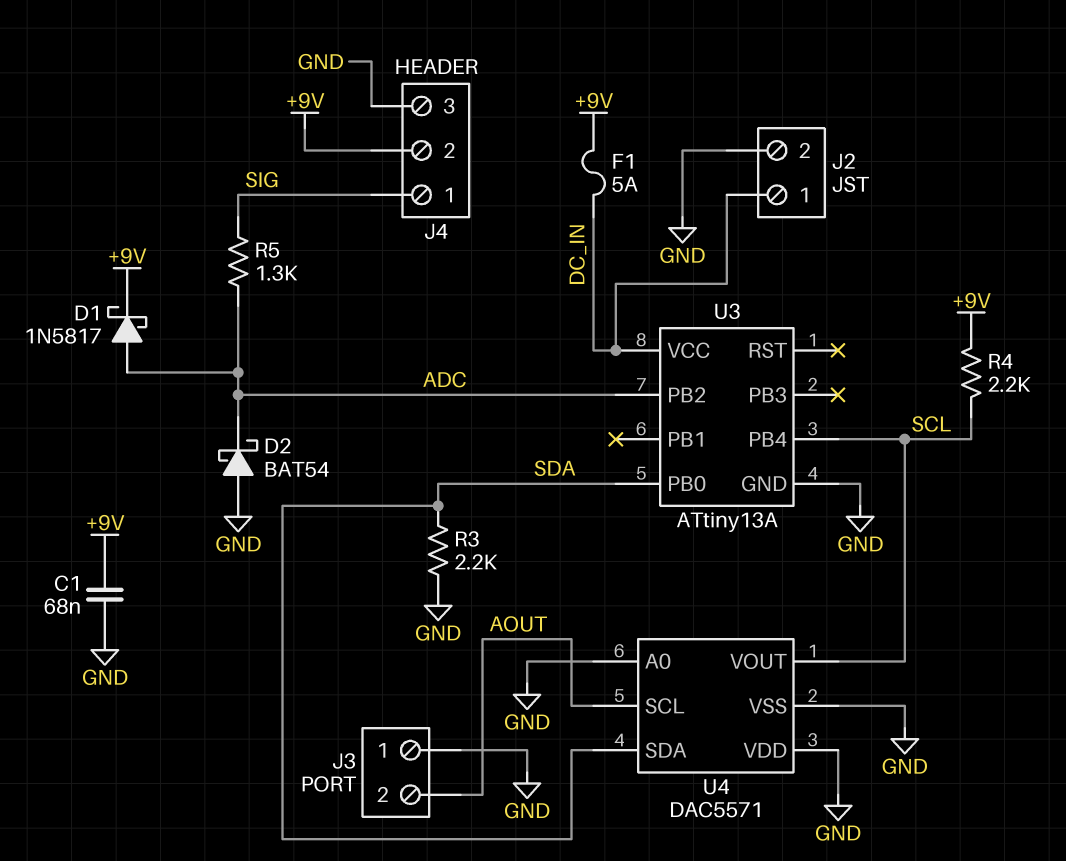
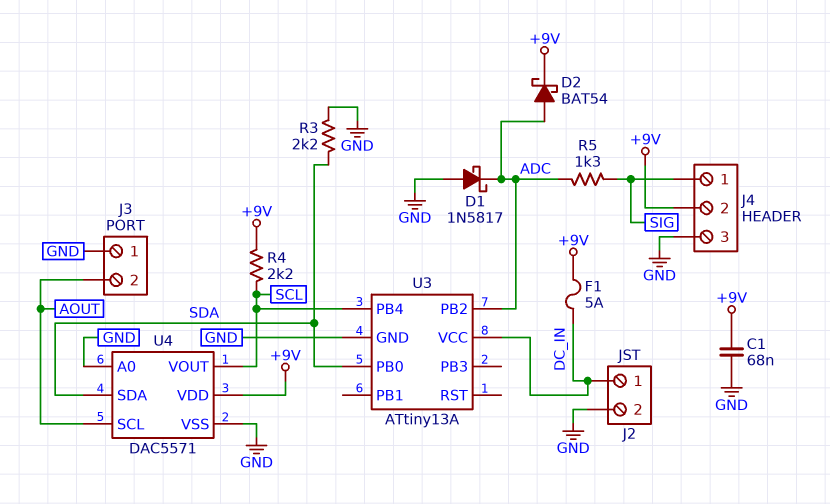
D1: schottky 1N5817 (A ADC, K +9V) -> schottky 1N5817 (A GND, K ADC)
D2: schottky BAT54 (A GND, K ADC) -> schottky BAT54 (A ADC, K +9V)
U4 pin VDD: GND -> +9V

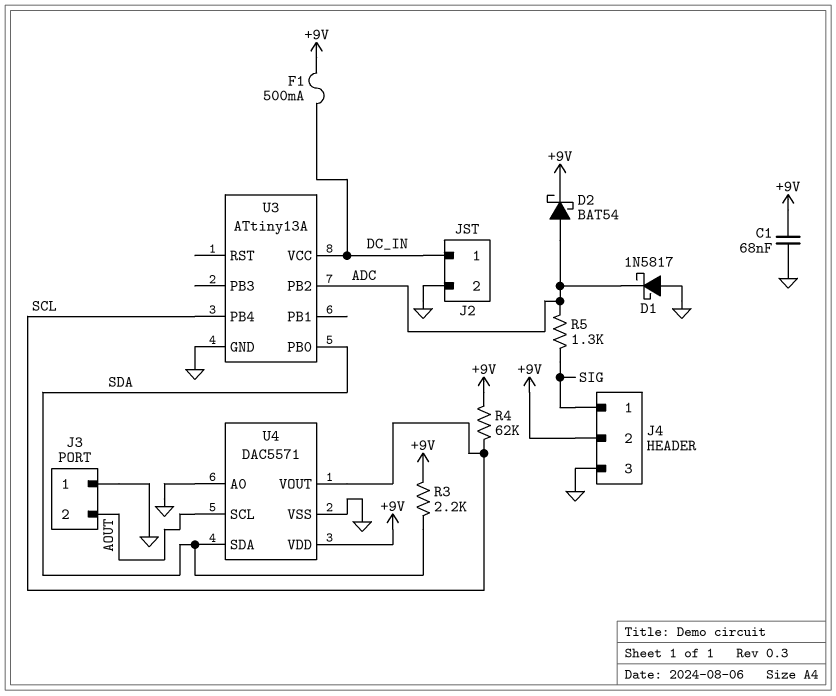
F1: 5A (+9V, DC_IN) -> 500mA (+9V, DC_IN)
R3: 2.2k (GND, SDA) -> 2.2k (+9V, SDA)
R4: 2.2k (+9V, SCL) -> 62k (+9V, SCL)

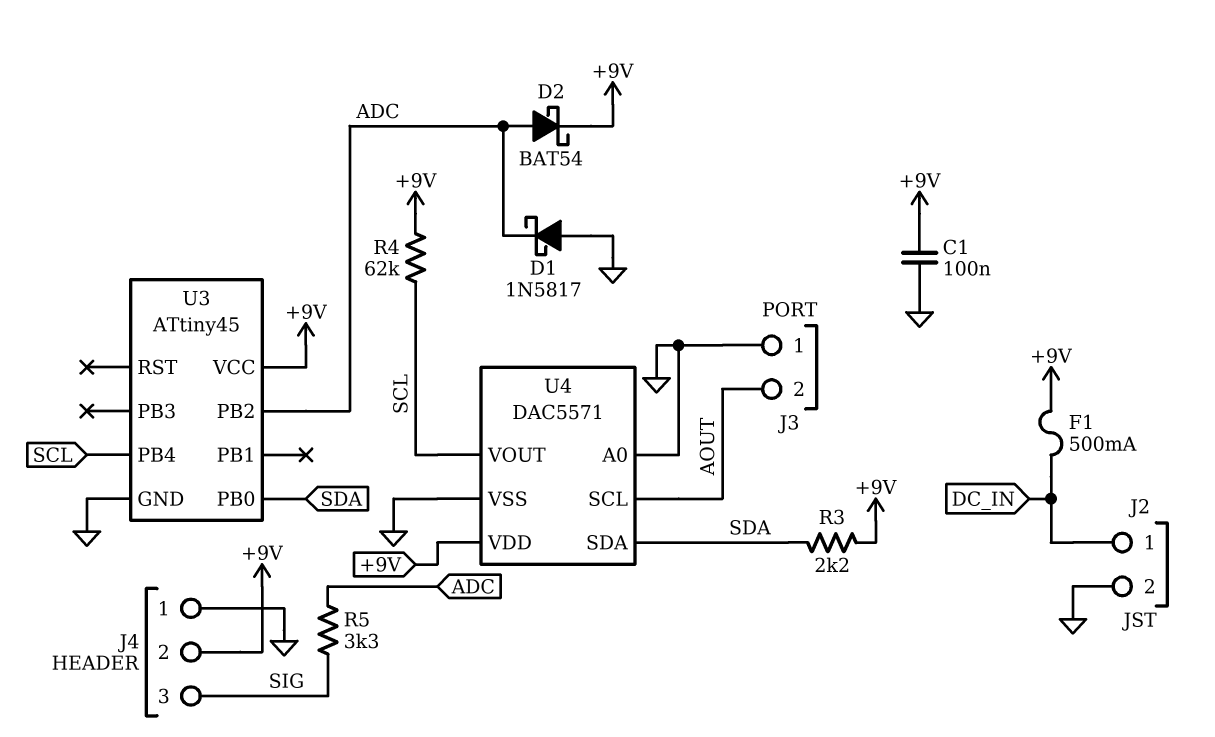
C1: 68nF (+9V, GND) -> 100nF (+9V, GND)
J4 pin 1: SIG -> GND
J4 pin 3: GND -> SIG
R5: 1.3k (ADC, SIG) -> 3.3k (ADC, SIG)
U3: ATtiny13A -> ATtiny45
U3 pin VCC: DC_IN -> +9V

